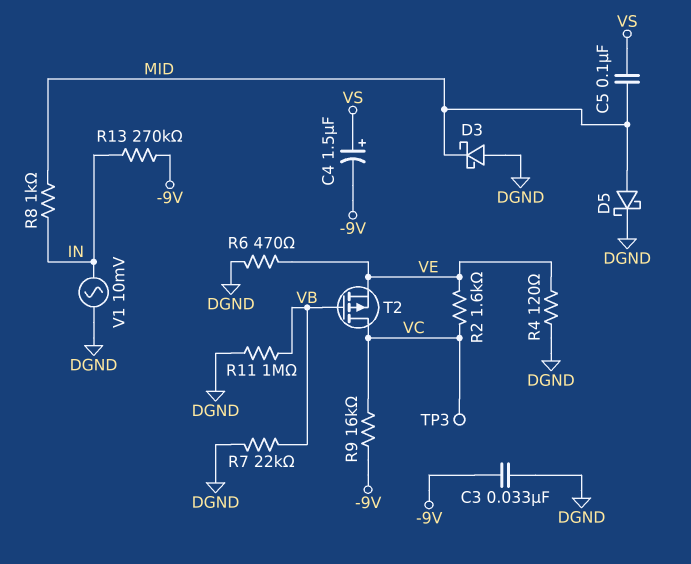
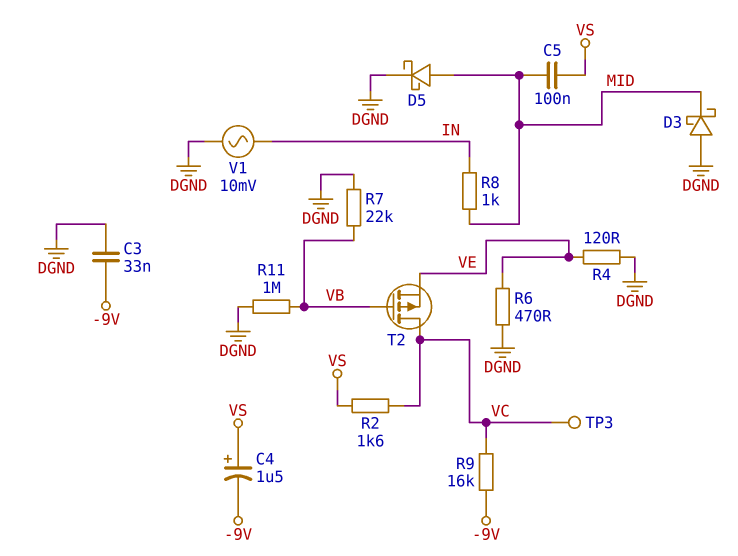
R2: 1.6k (VC, VE) -> 1.6k (VC, VS)
R13: 270k (-9V, IN) -> none

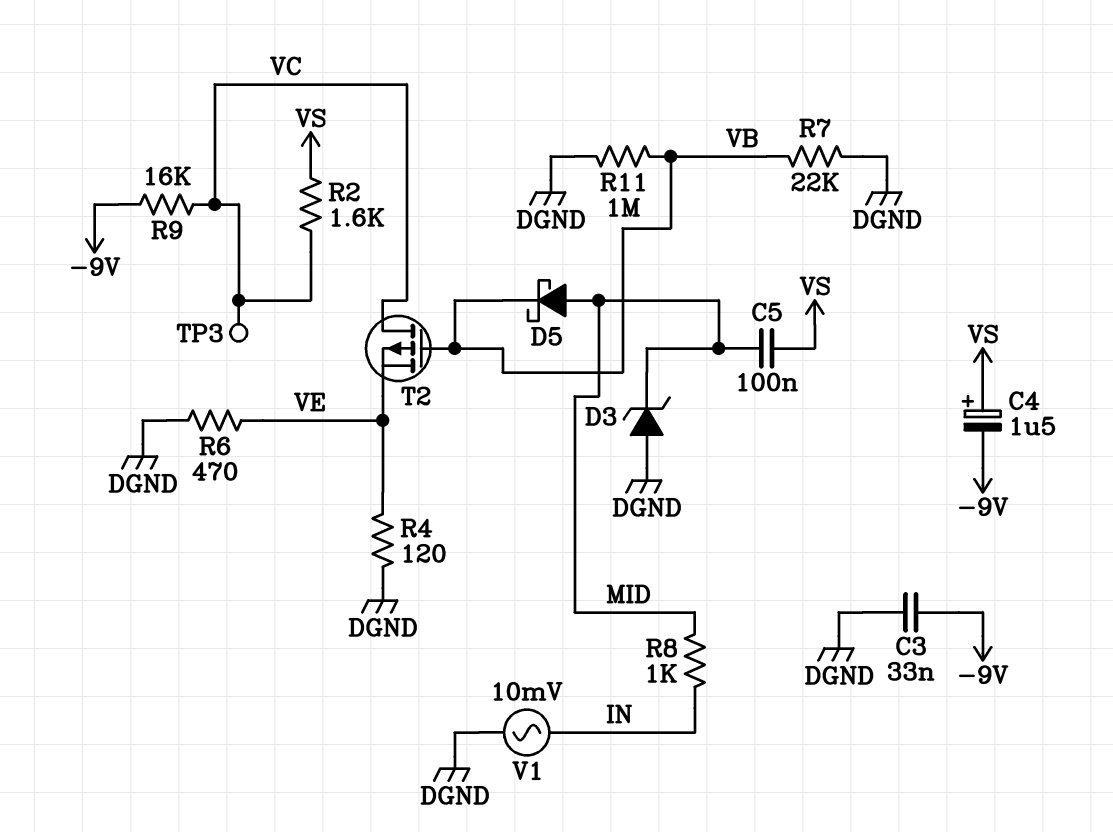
D3: schottky (A DGND, K MID) -> zener (A DGND, K MID)
D5: schottky (A MID, K DGND) -> schottky (A MID, K VB)

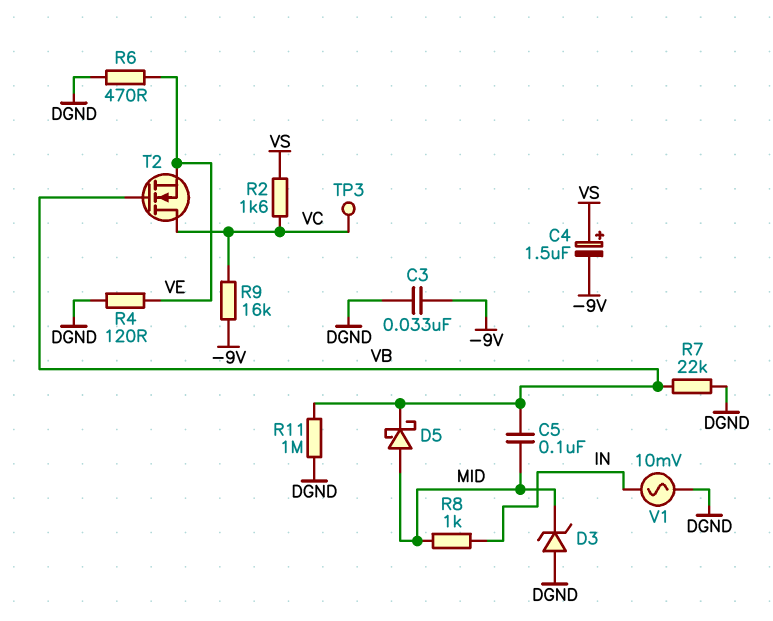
C5: 100nF (MID, VS) -> 100nF (MID, VB)
T2: PMOS (G VB, D VC, S VE) -> NMOS (G VB, D VC, S VE)

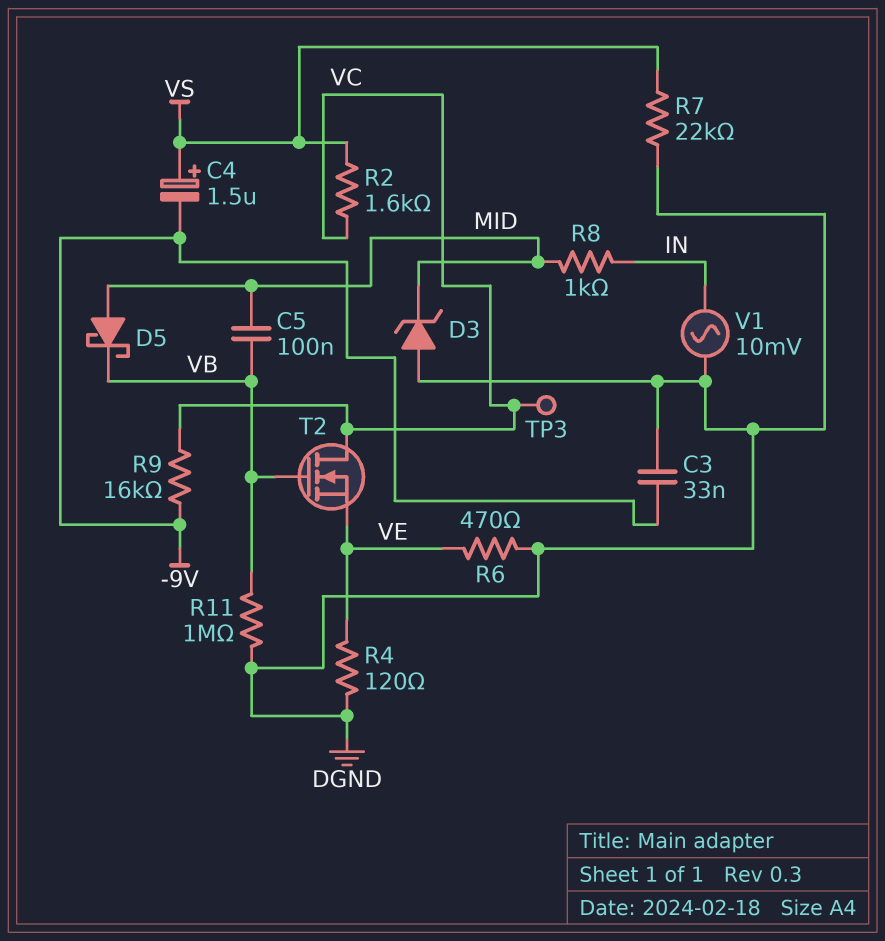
R7: 22k (DGND, VB) -> 22k (DGND, VS)

